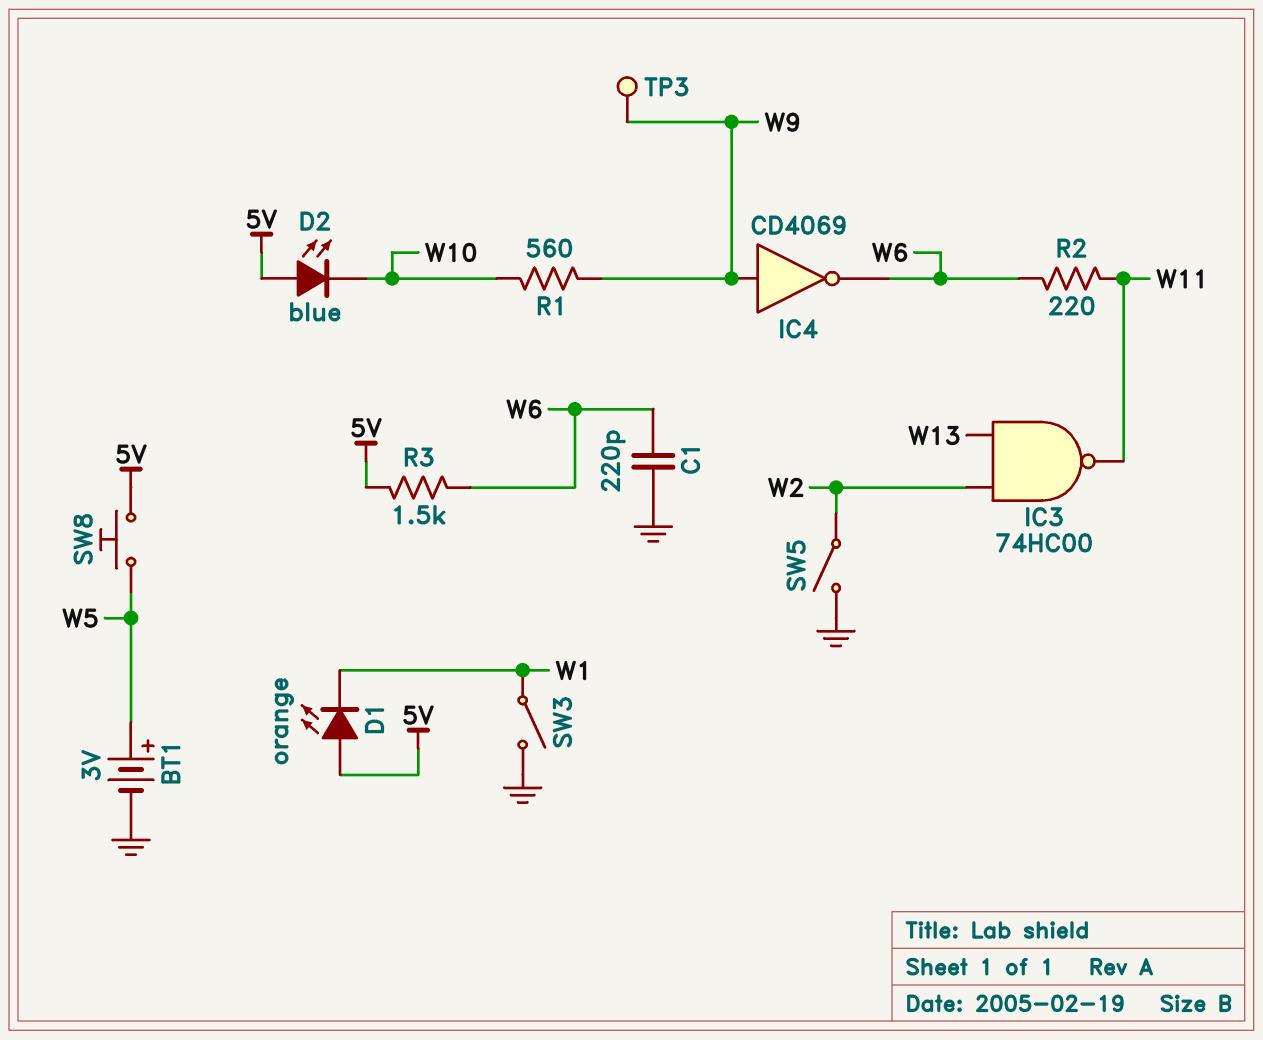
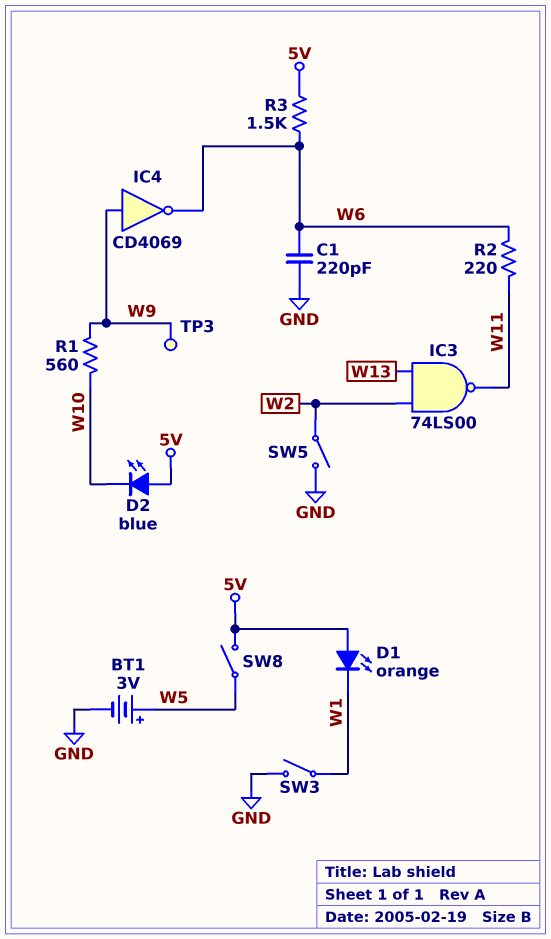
IC3: NAND 74HC00 (in W2, in W13, out W11) -> NAND 74LS00 (in W2, in W13, out W11)
SW8: button (5V, W5) -> switch (5V, W5)

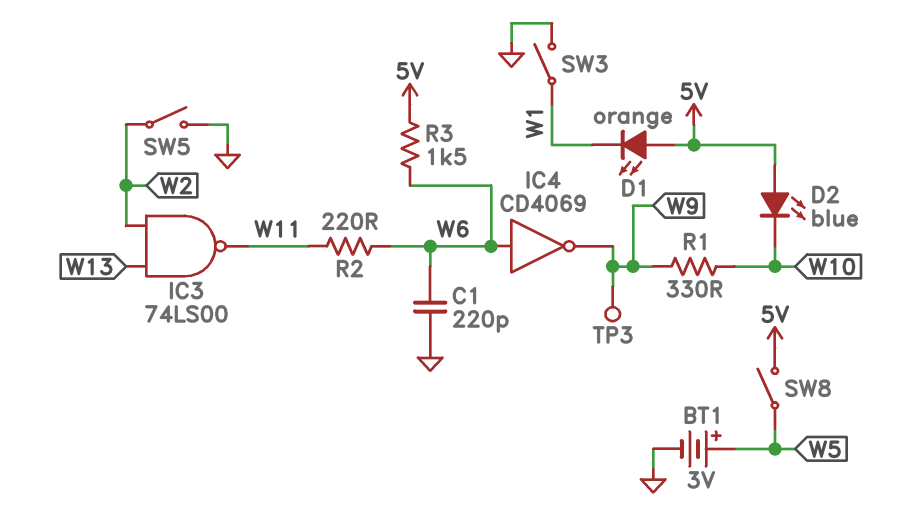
IC4: NOT CD4069 (in W9, out W6) -> NOT CD4069 (in W6, out W9)
R1: 560 (W9, W10) -> 330 (W9, W10)

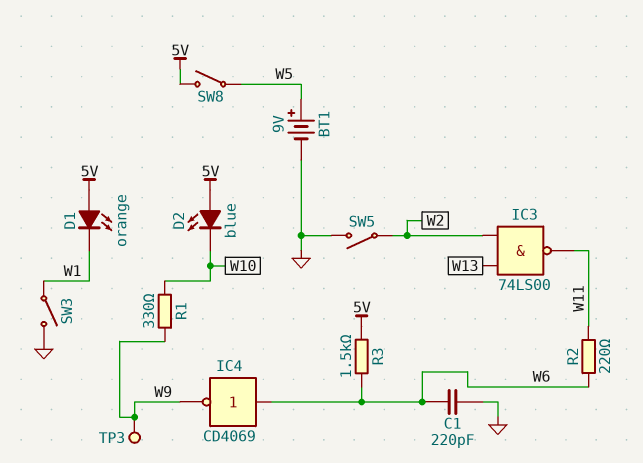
BT1: 3V (plus W5, minus GND) -> 9V (plus W5, minus GND)

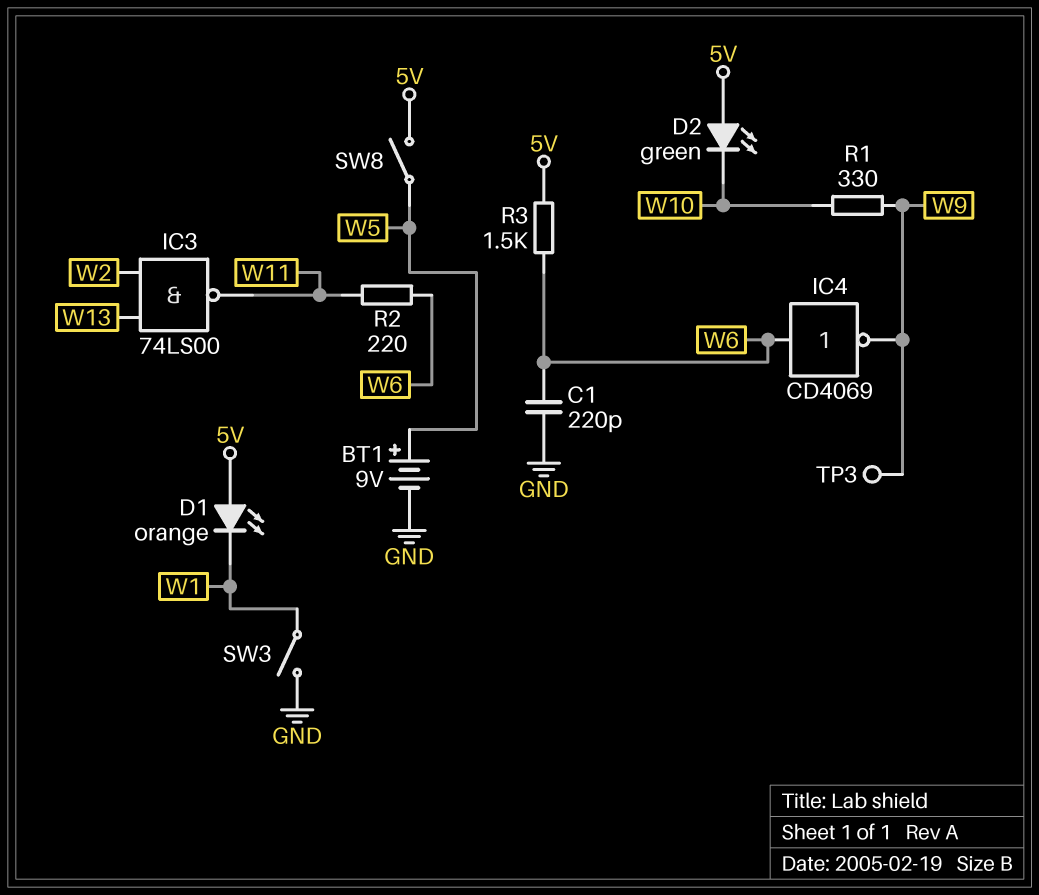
D2: LED blue (A 5V, K W10) -> LED green (A 5V, K W10)
SW5: switch (GND, W2) -> none

